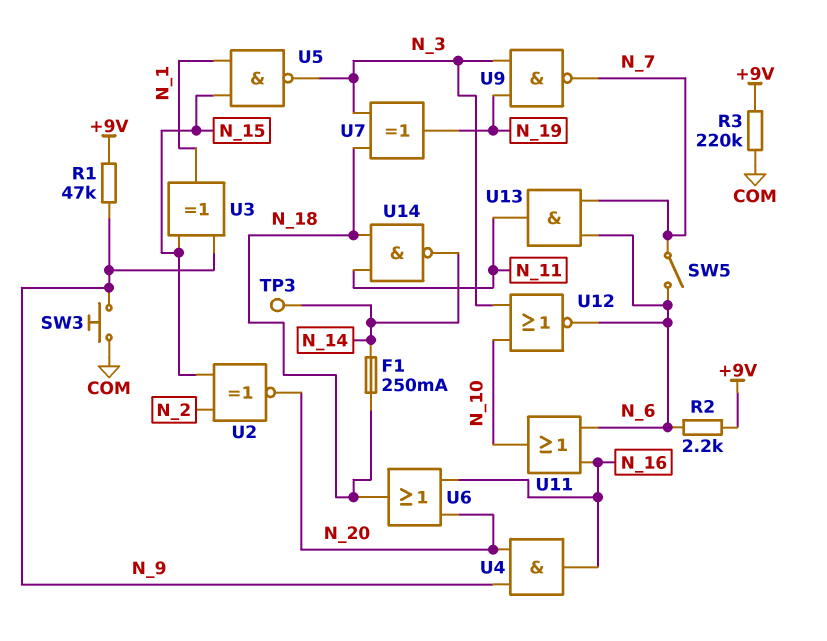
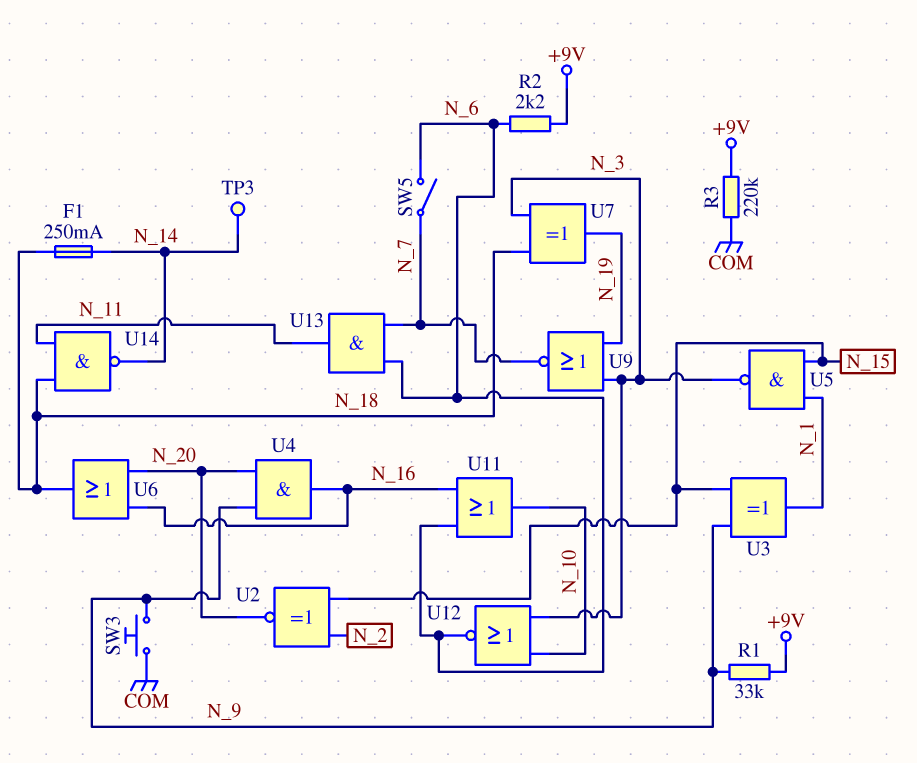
R1: 47k (+9V, N_9) -> 33k (+9V, N_9)
U9: NAND (in N_3, in N_19, out N_7) -> NOR (in N_3, in N_19, out N_7)

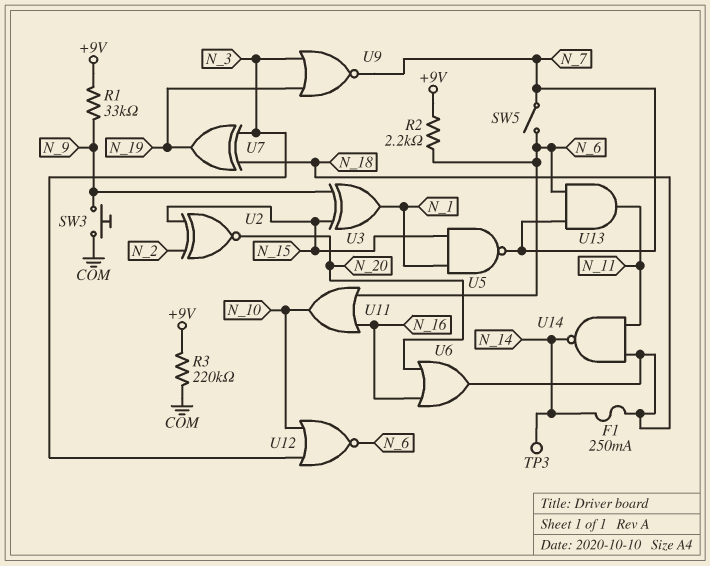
U4: AND (in N_9, in N_20, out N_16) -> none
U5: NAND (in N_1, in N_15, out N_3) -> NAND (in N_1, in N_15, out N_7)

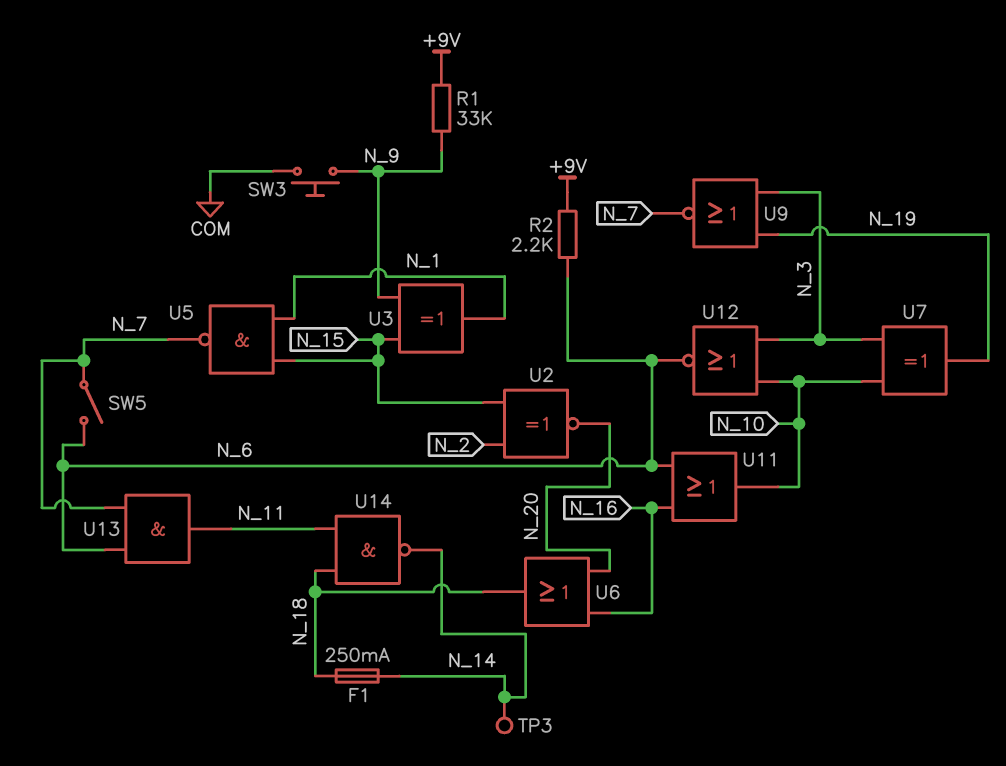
R3: 220k (+9V, COM) -> none
U7: XOR (in N_3, in N_18, out N_19) -> XOR (in N_3, in N_10, out N_19)

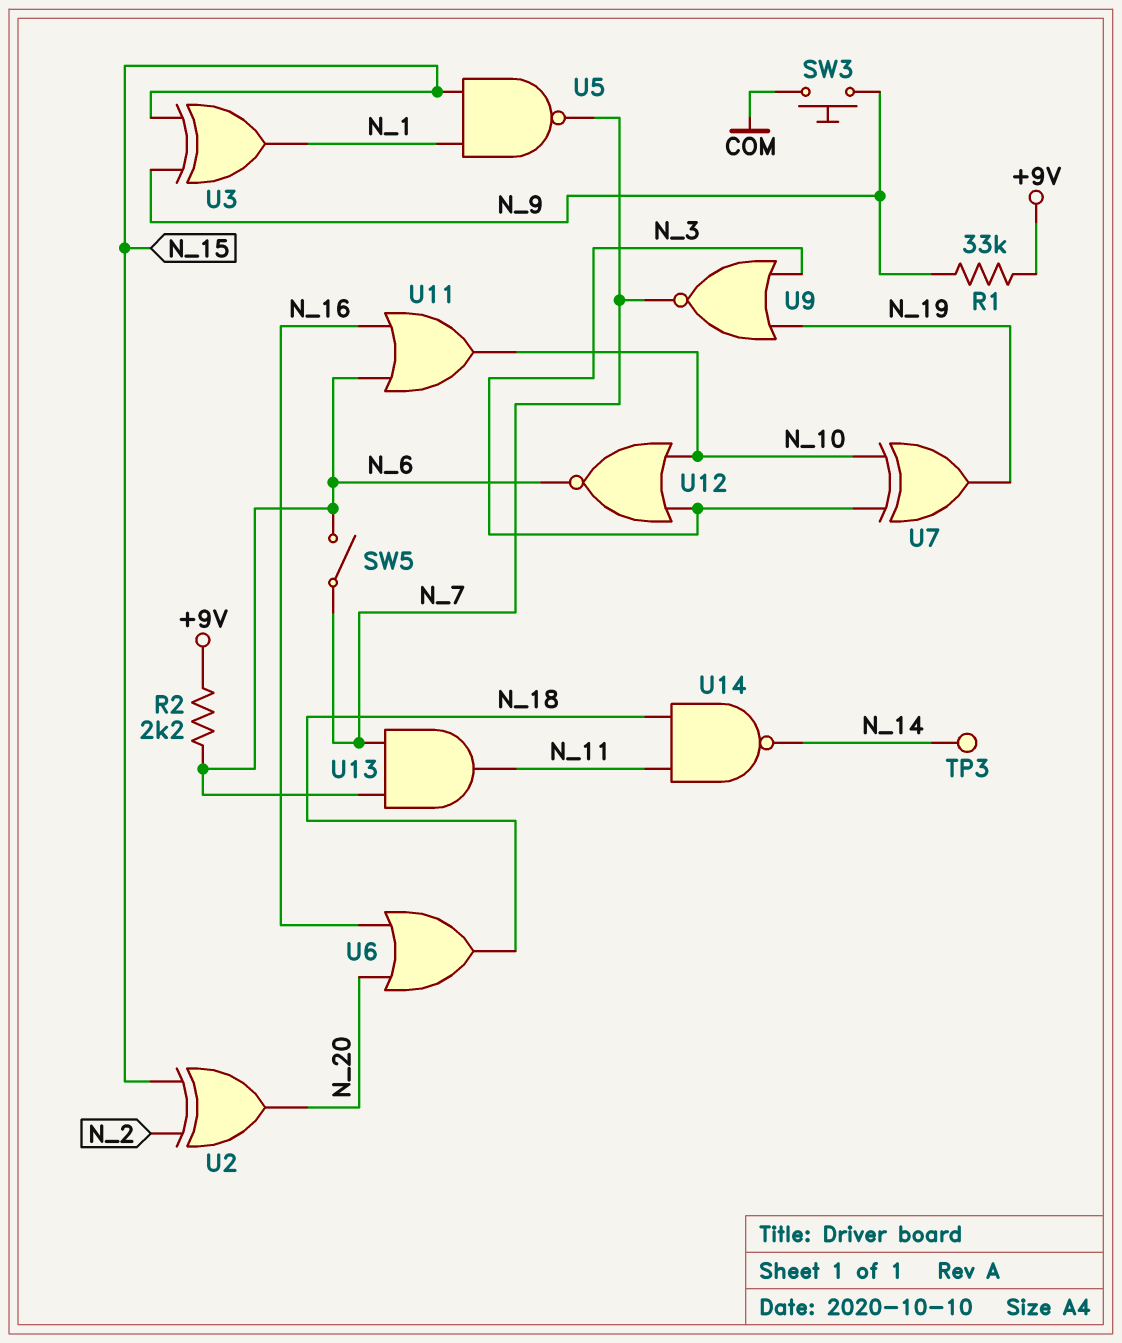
F1: 250mA (N_14, N_18) -> none
U2: XNOR (in N_2, in N_15, out N_20) -> XOR (in N_2, in N_15, out N_20)

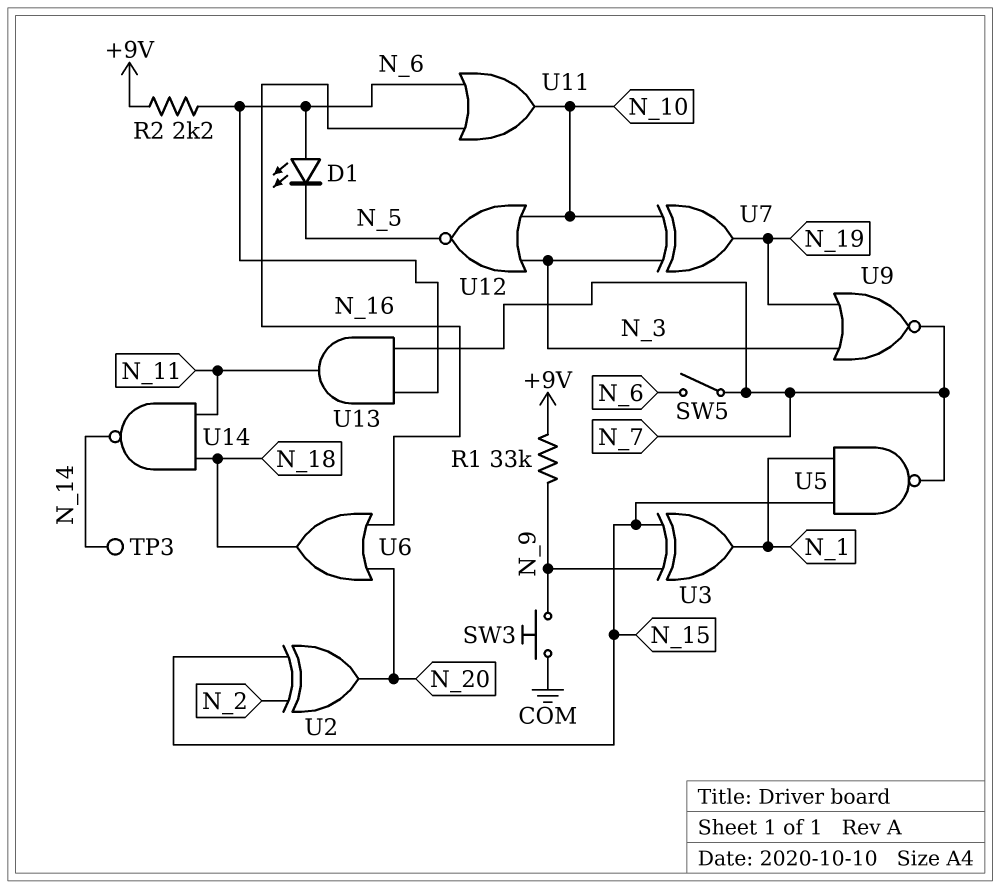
D1: none -> LED (A N_6, K N_5)
U12: NOR (in N_3, in N_10, out N_6) -> NOR (in N_3, in N_10, out N_5)

